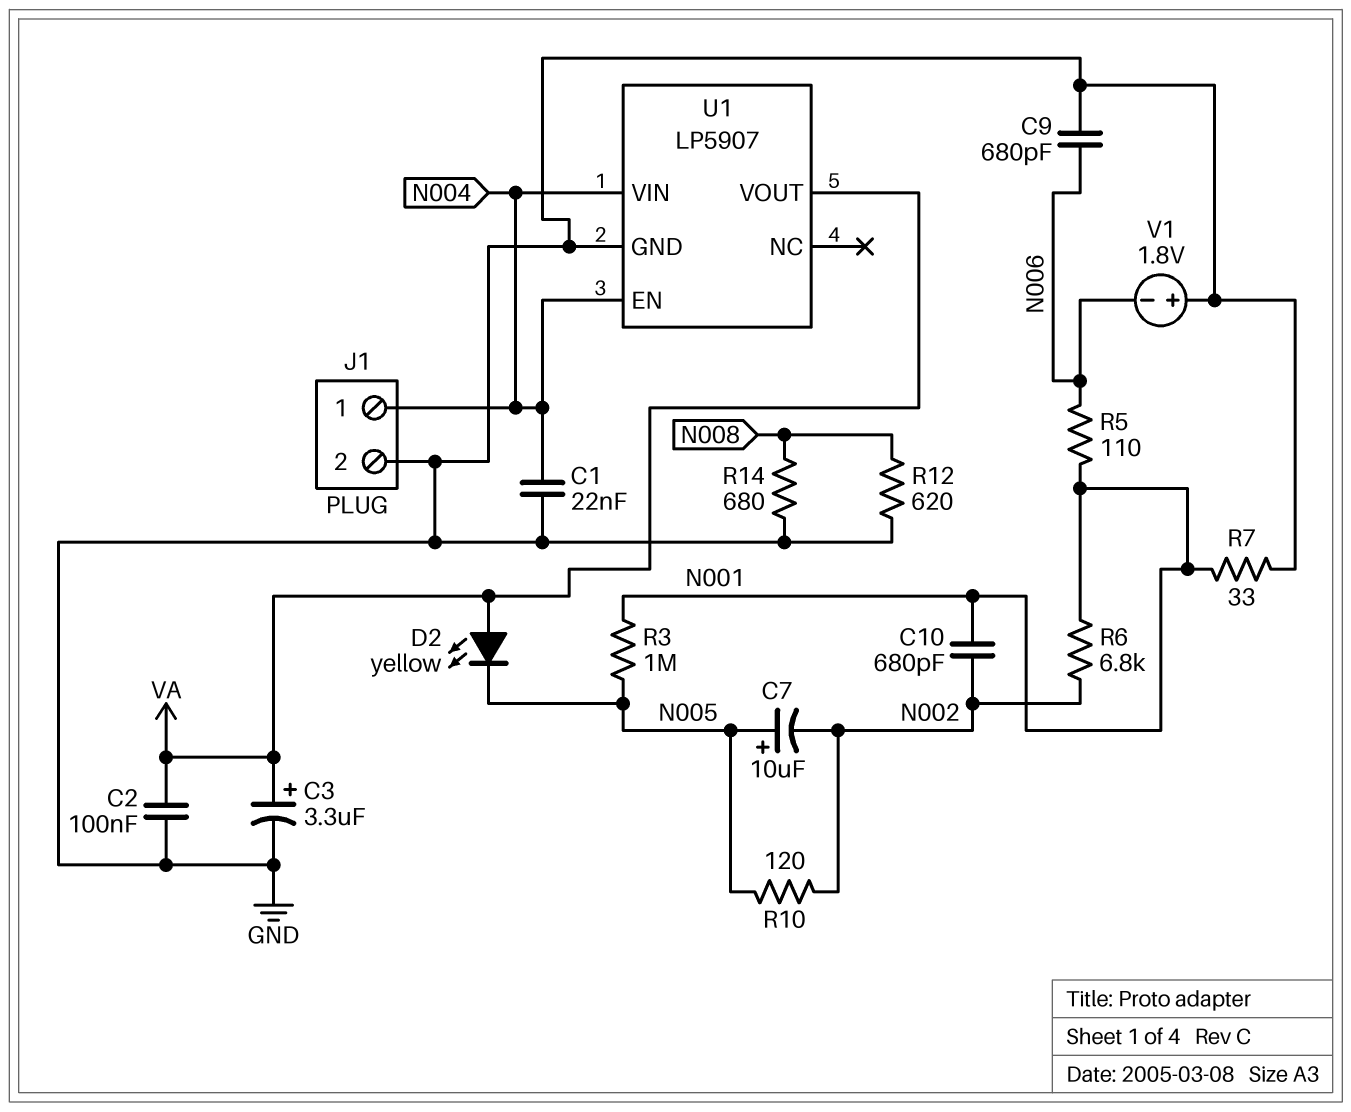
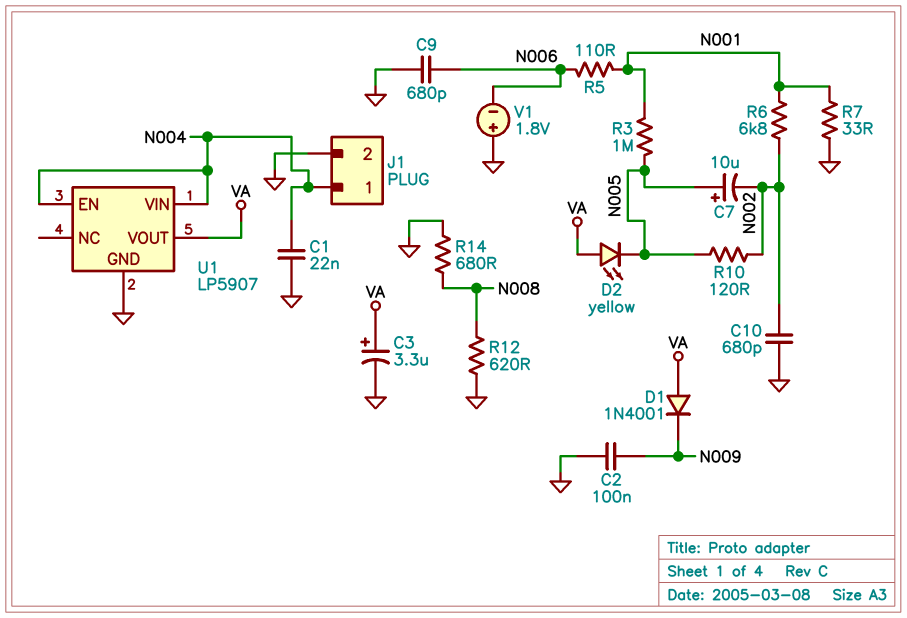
C2: 100nF (GND, VA) -> 100nF (GND, N009)
C10: 680pF (N001, N002) -> 680pF (GND, N002)
D1: none -> diode 1N4001 (A VA, K N009)

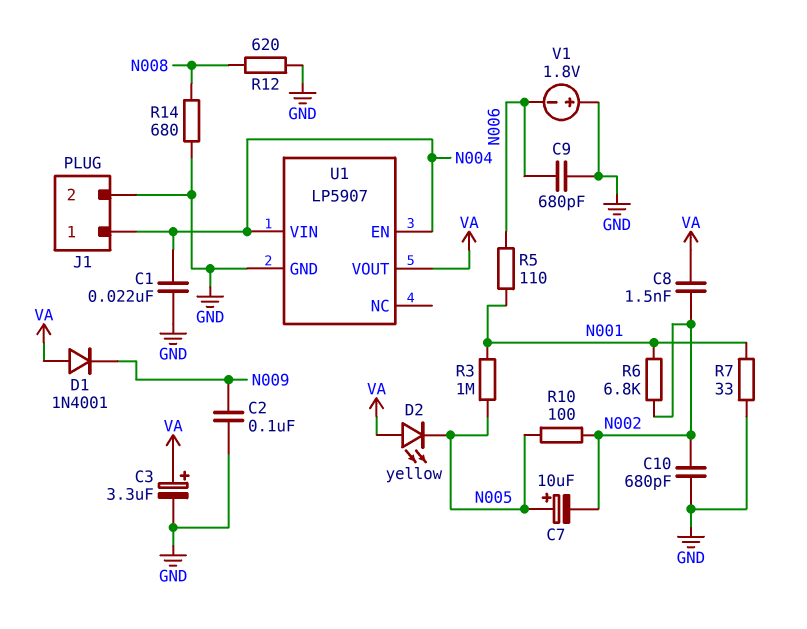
C8: none -> 1.5nF (N002, VA)
R10: 120 (N002, N005) -> 100 (N002, N005)

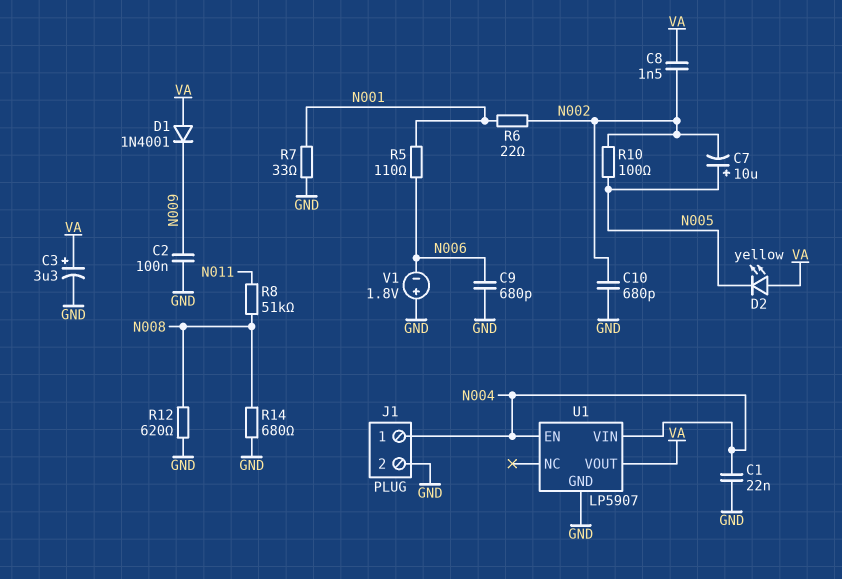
R3: 1M (N001, N005) -> none
R6: 6.8k (N001, N002) -> 22 (N001, N002)
R8: none -> 51k (N008, N011)

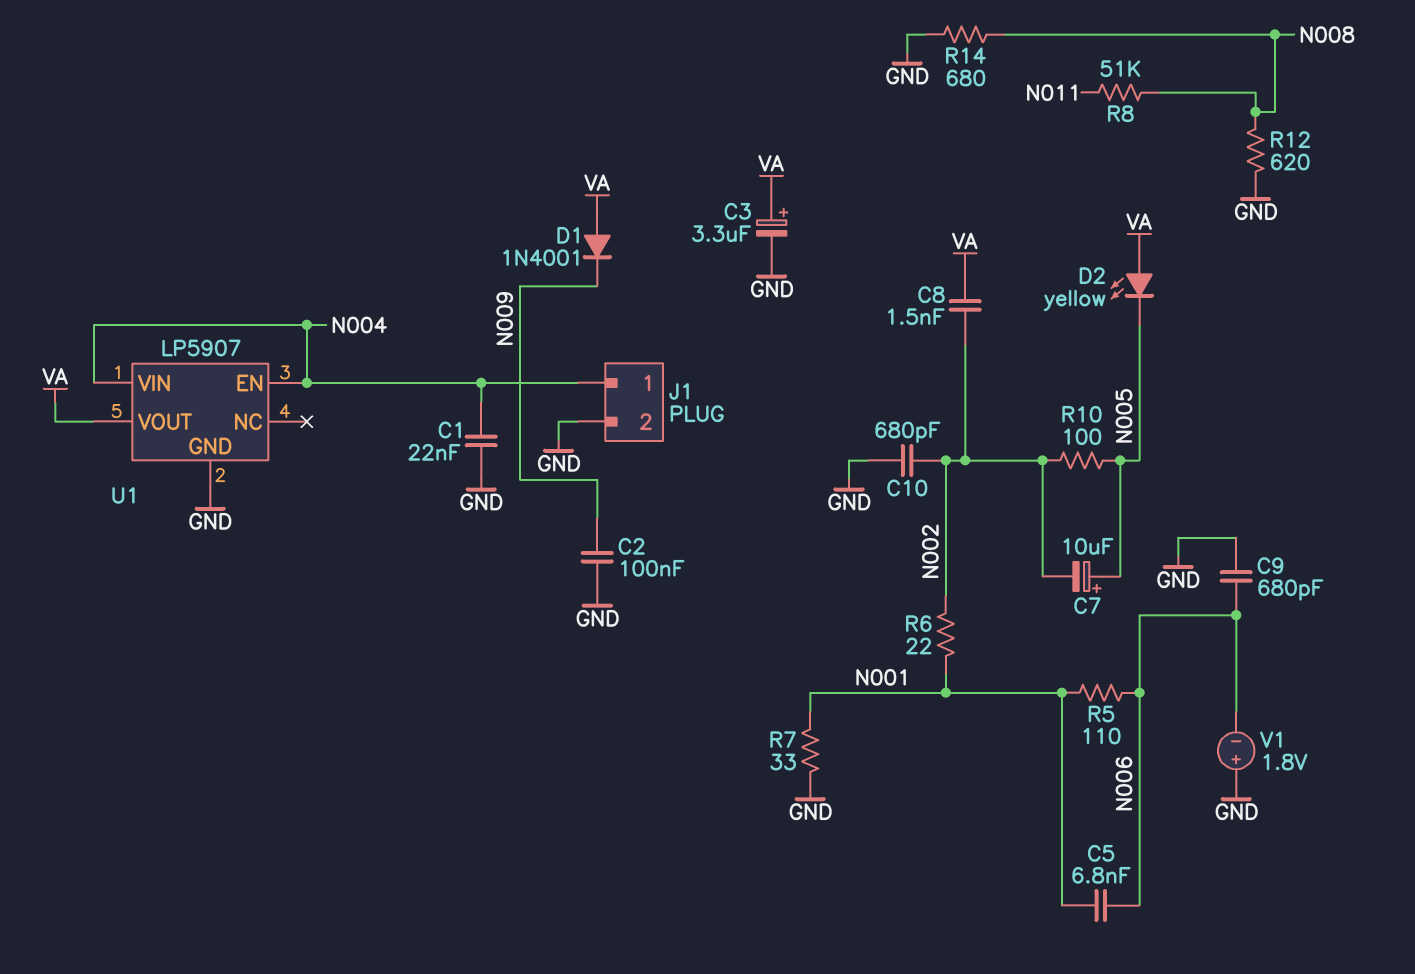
C5: none -> 6.8nF (N001, N006)

